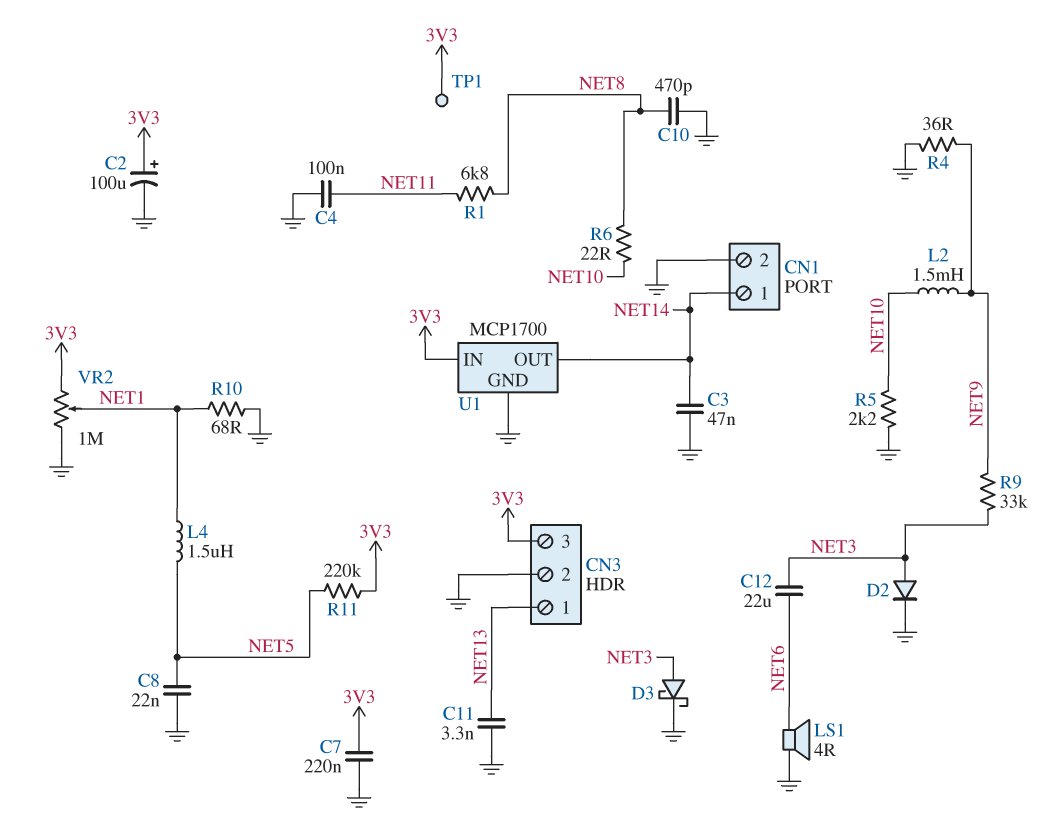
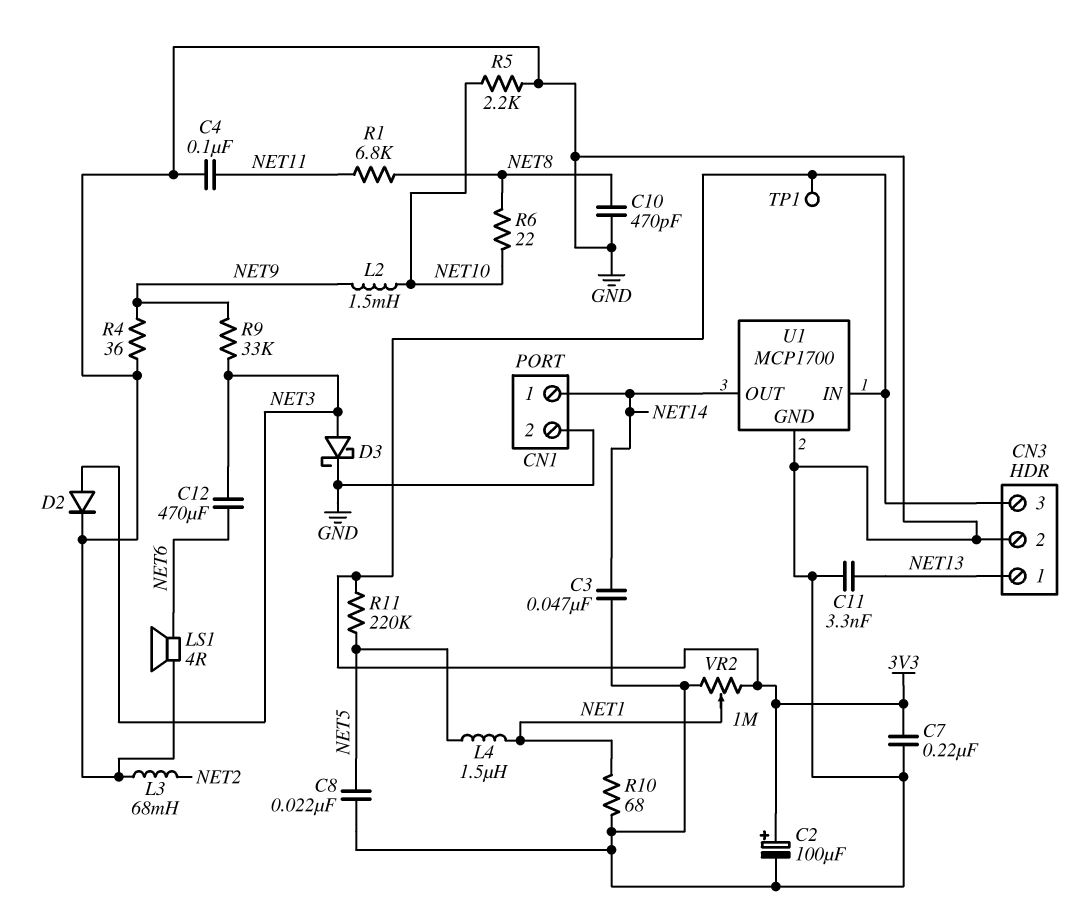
C12: 22uF (NET3, NET6) -> 470uF (NET3, NET6)
L3: none -> 68mH (GND, NET2)

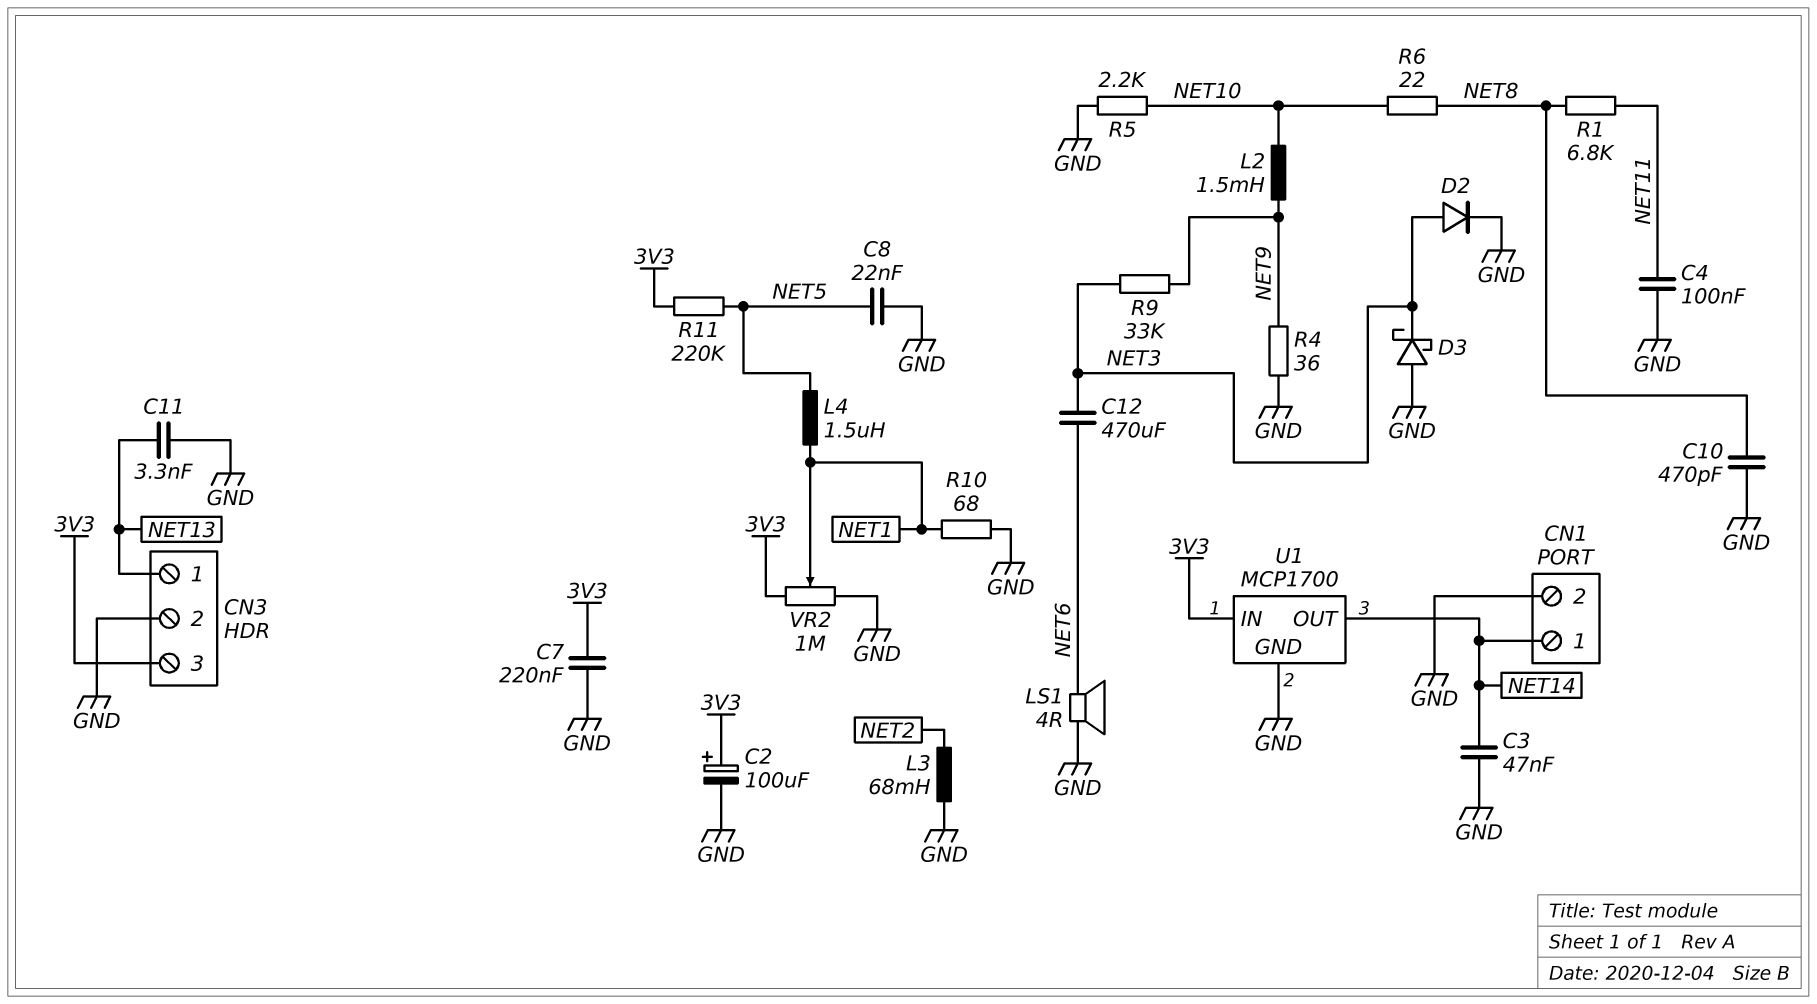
D3: schottky (A NET3, K GND) -> schottky (A GND, K NET3)
TP1: test point (3V3) -> none

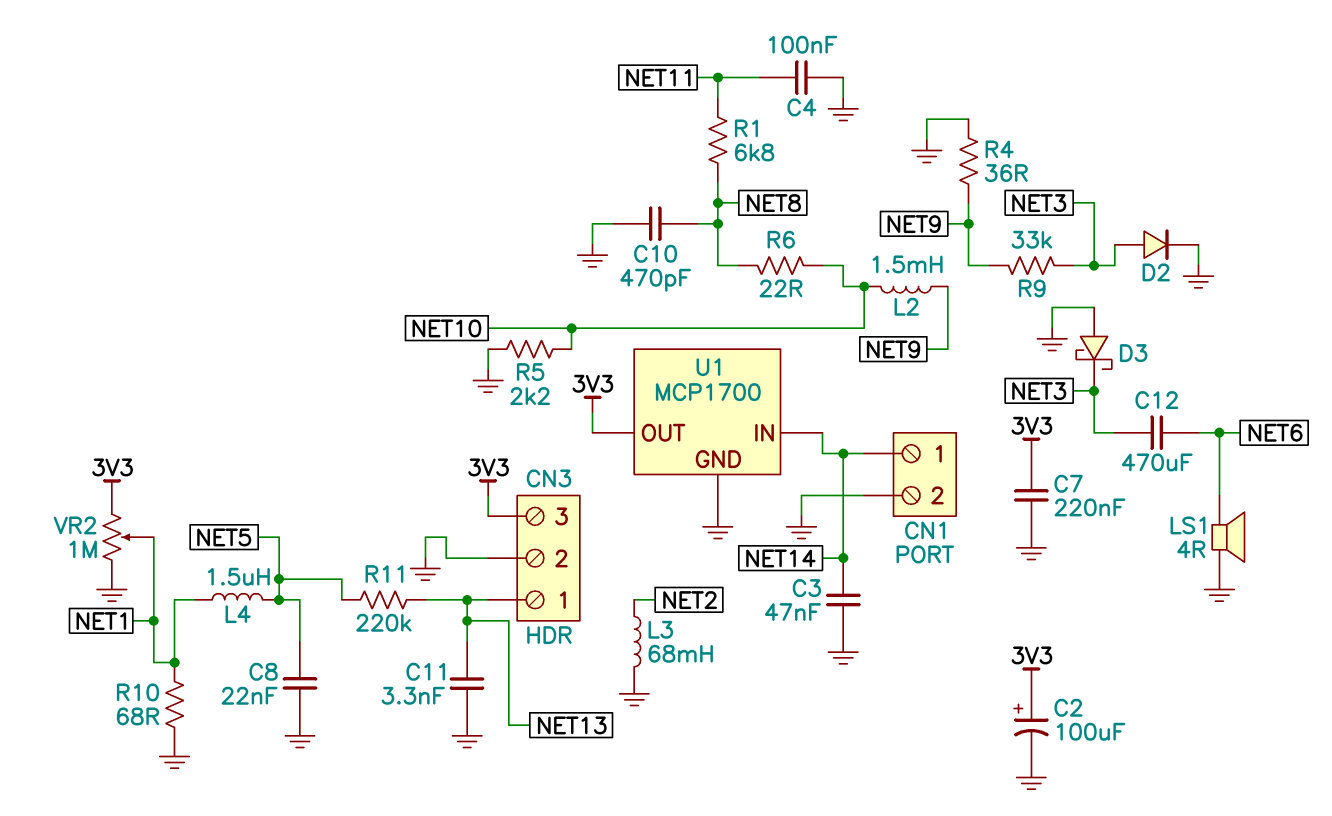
R11: 220k (3V3, NET5) -> 220k (NET5, NET13)
U1 pin IN: 3V3 -> NET14
U1 pin OUT: NET14 -> 3V3

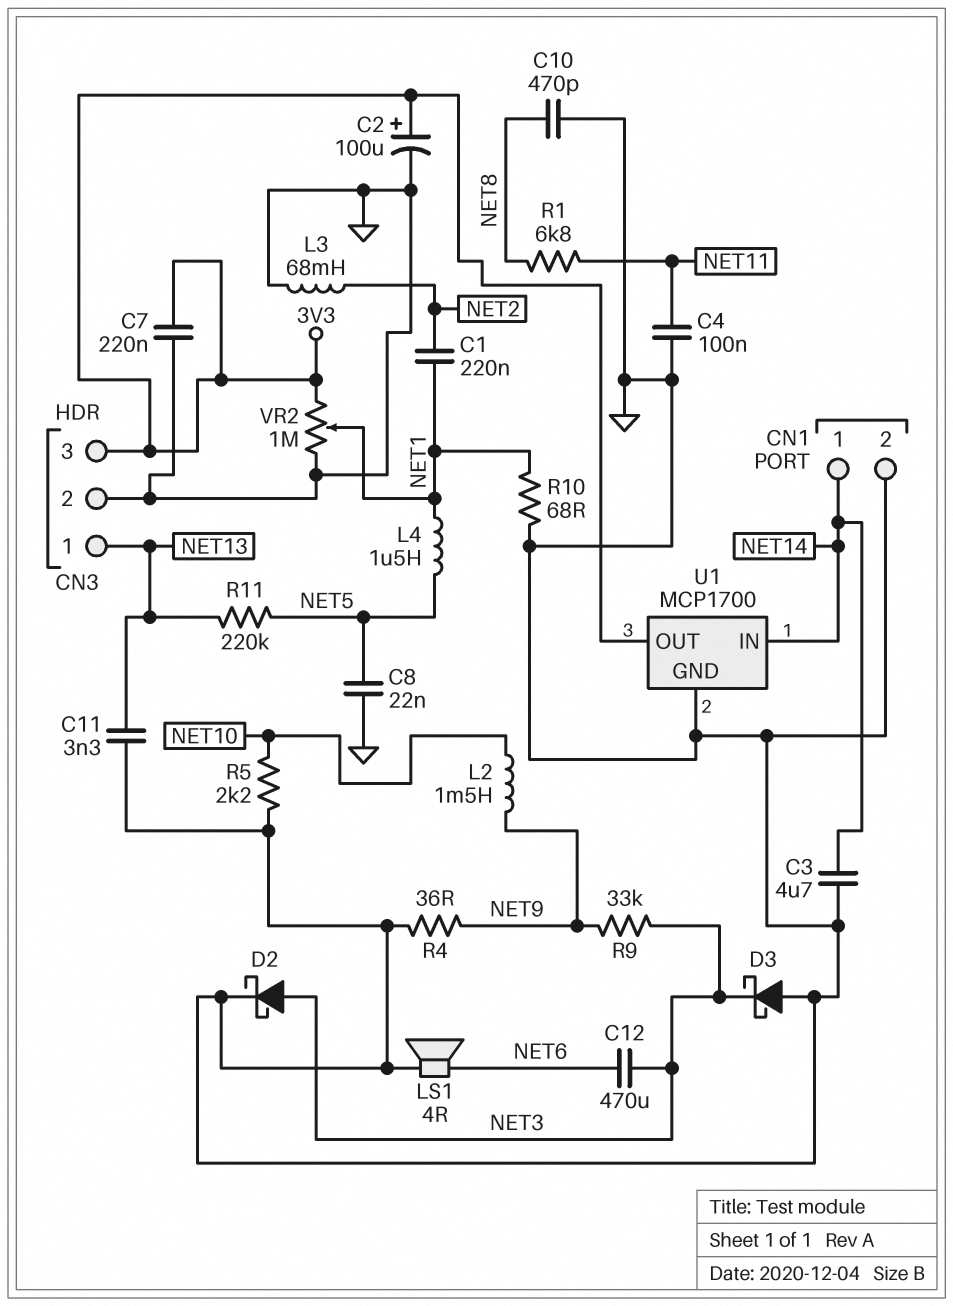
C1: none -> 220nF (NET1, NET2)
C3: 47nF (GND, NET14) -> 4.7uF (GND, NET14)
D2: diode (A NET3, K GND) -> schottky (A NET3, K GND)
R6: 22 (NET8, NET10) -> none

